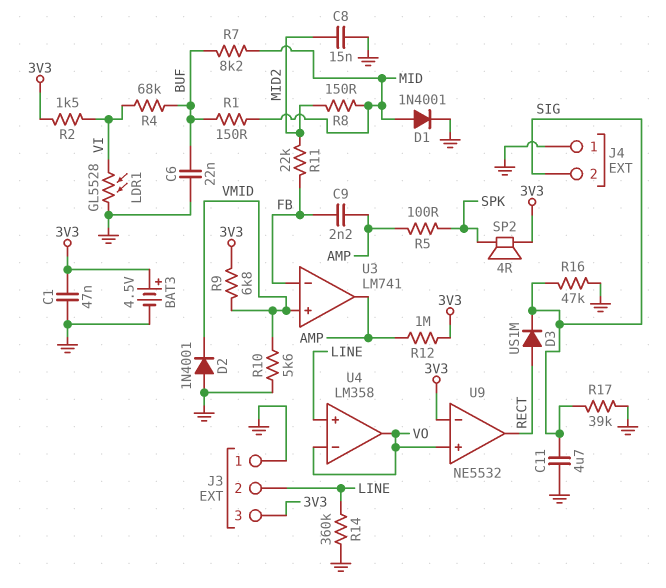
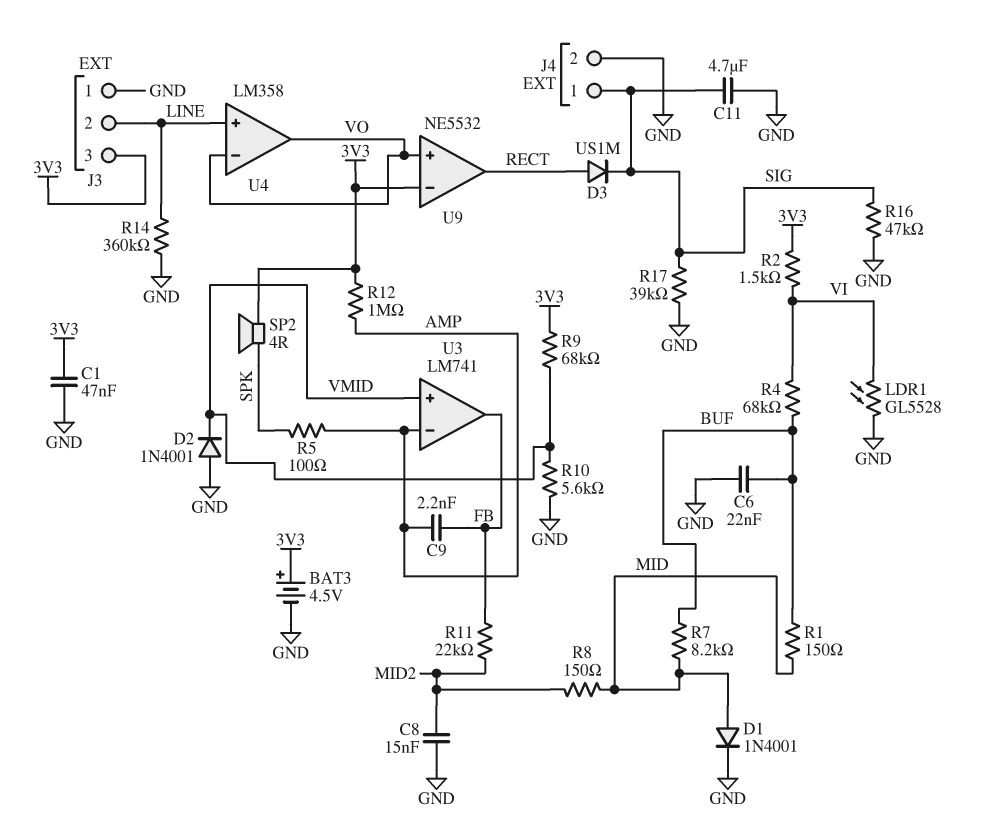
J4 pin 1: GND -> SIG
J4 pin 2: SIG -> GND
R9: 6.8k (3V3, VMID) -> 68k (3V3, VMID)
U3 pin in-: FB -> AMP
U3 pin out: AMP -> FB

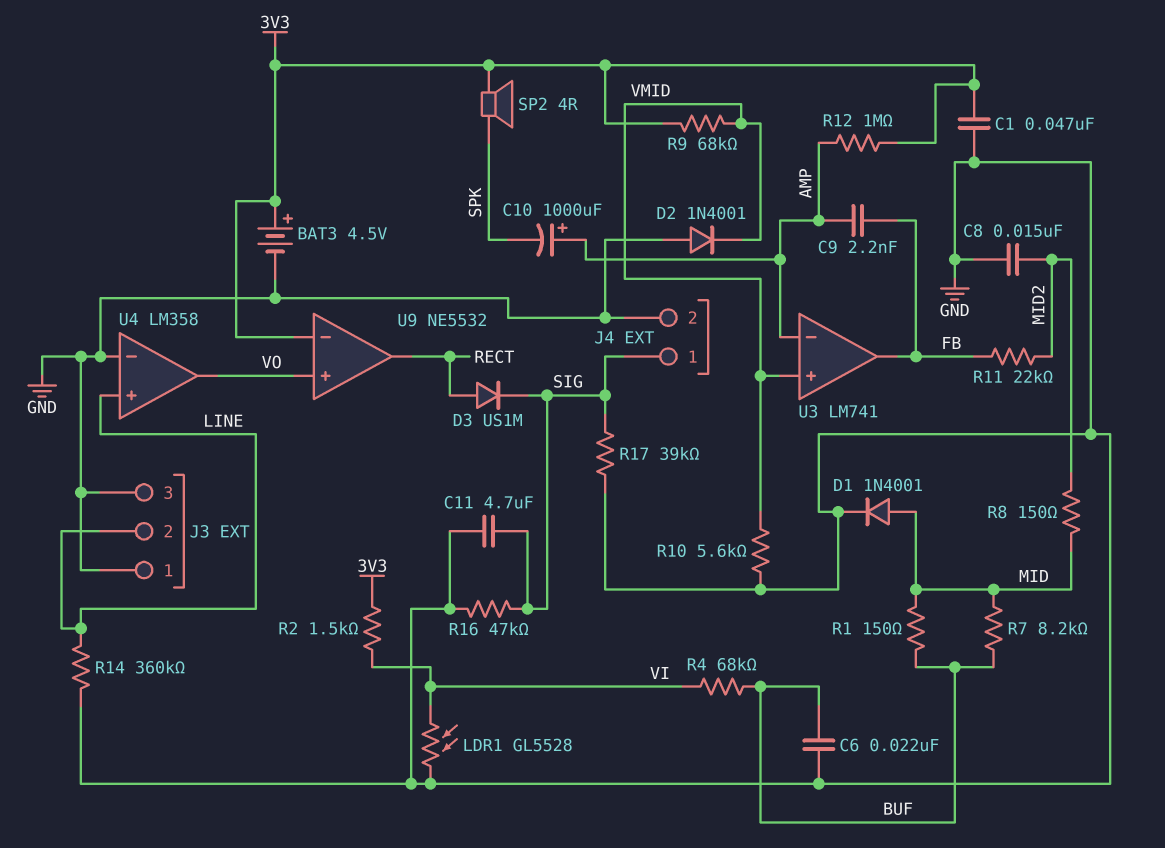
C10: none -> 1000uF (plus AMP, minus SPK)
J3 pin 3: 3V3 -> GND
R5: 100 (AMP, SPK) -> none
U4 pin in-: VO -> GND

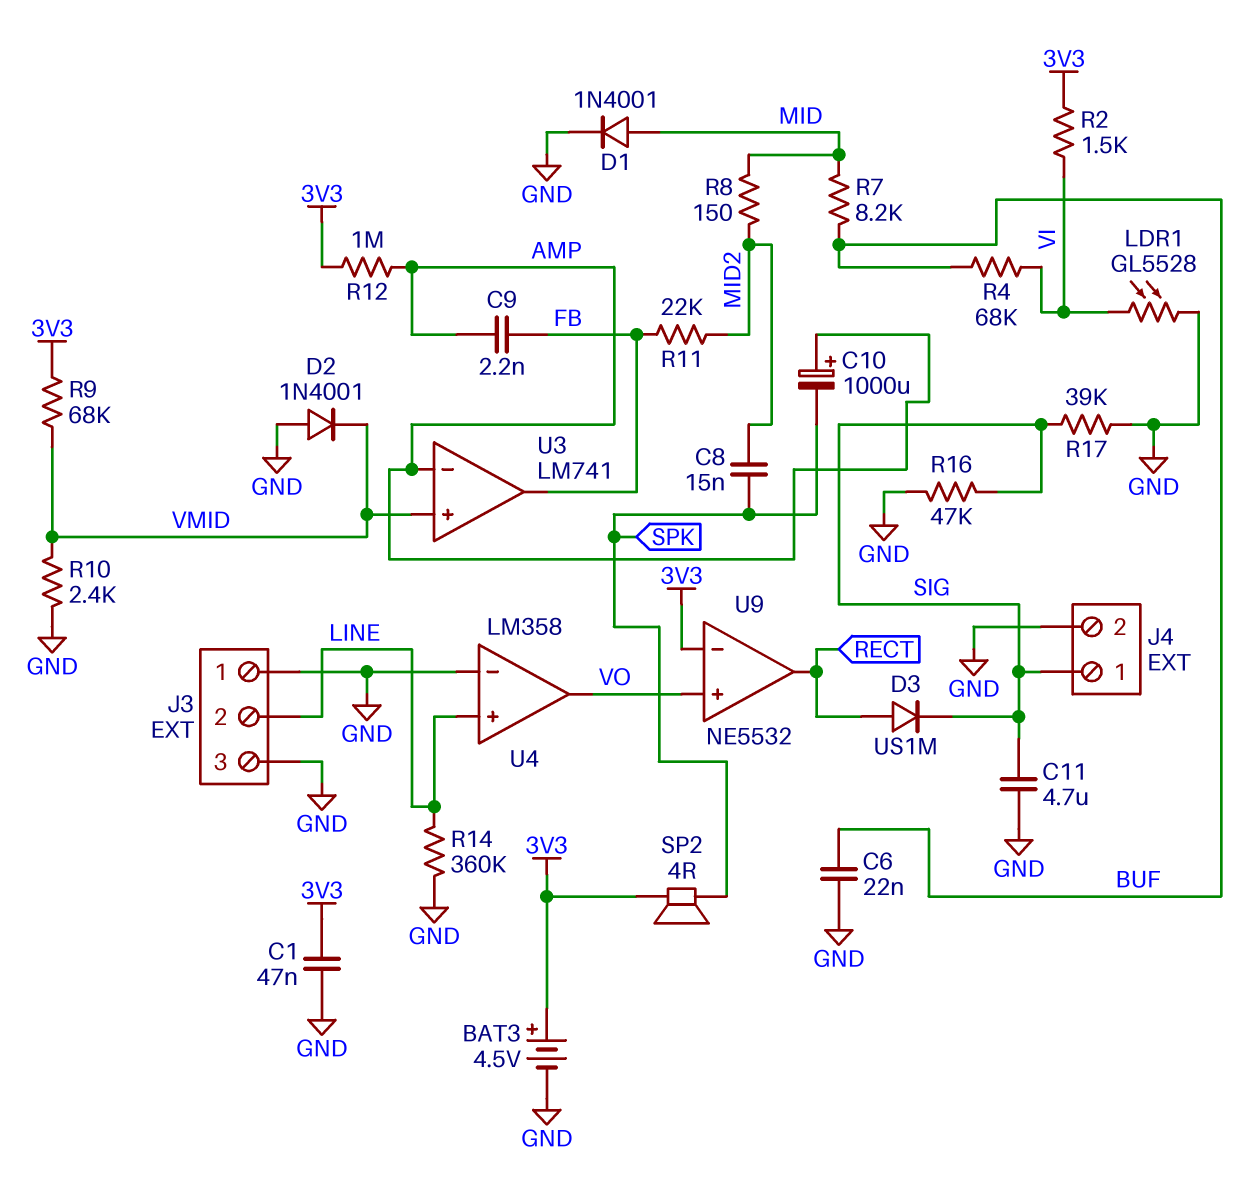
C8: 15nF (GND, MID2) -> 15nF (MID2, SPK)
R1: 150 (BUF, MID) -> none
R10: 5.6k (GND, VMID) -> 2.4k (GND, VMID)

